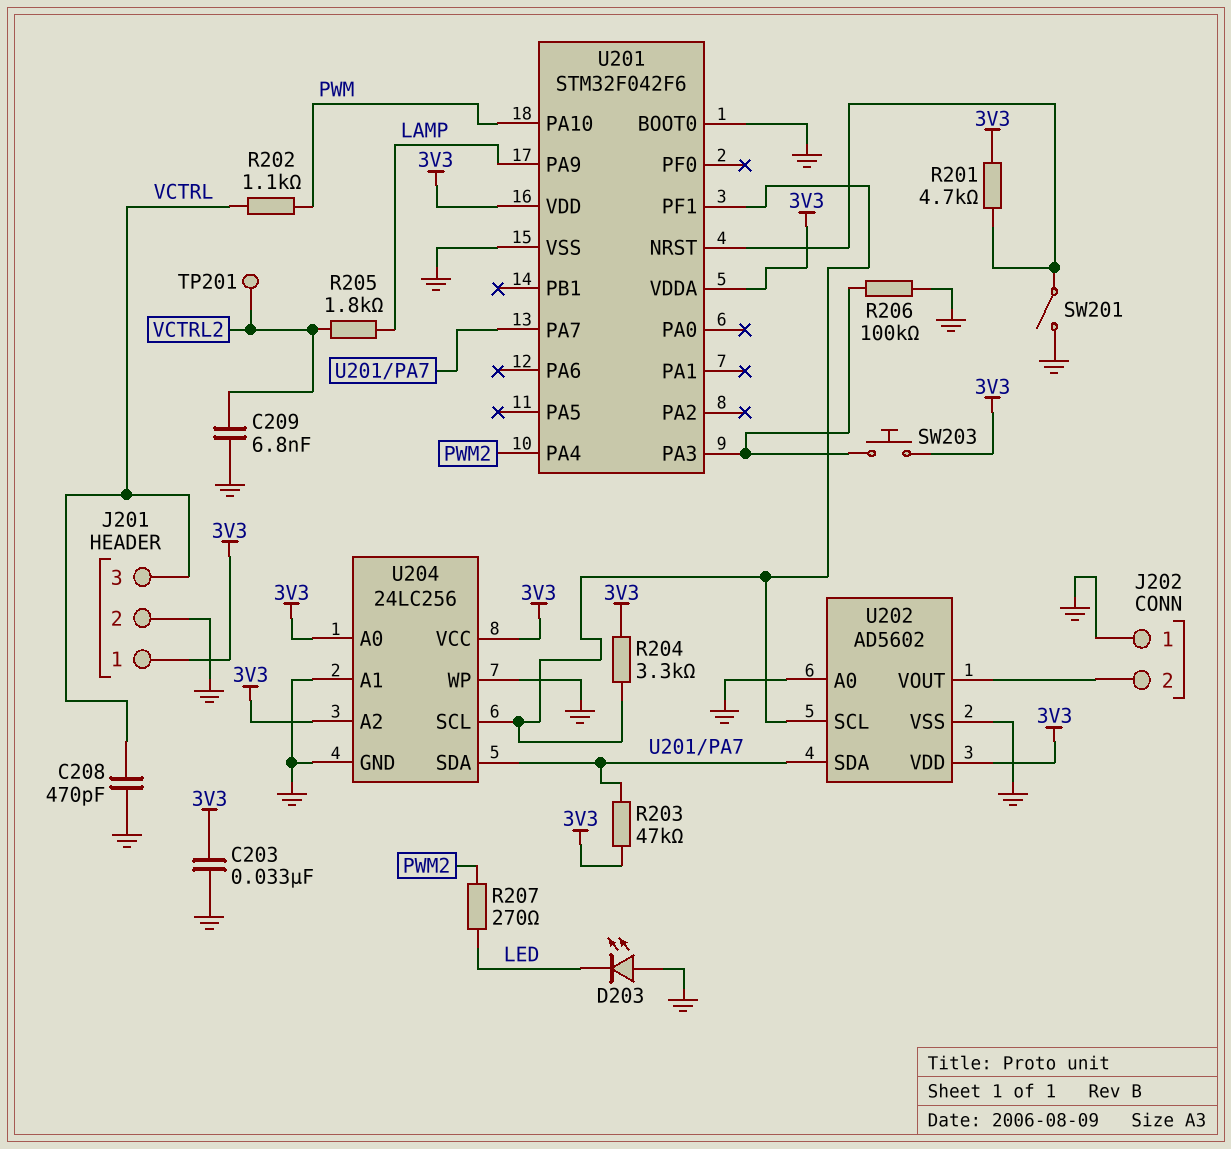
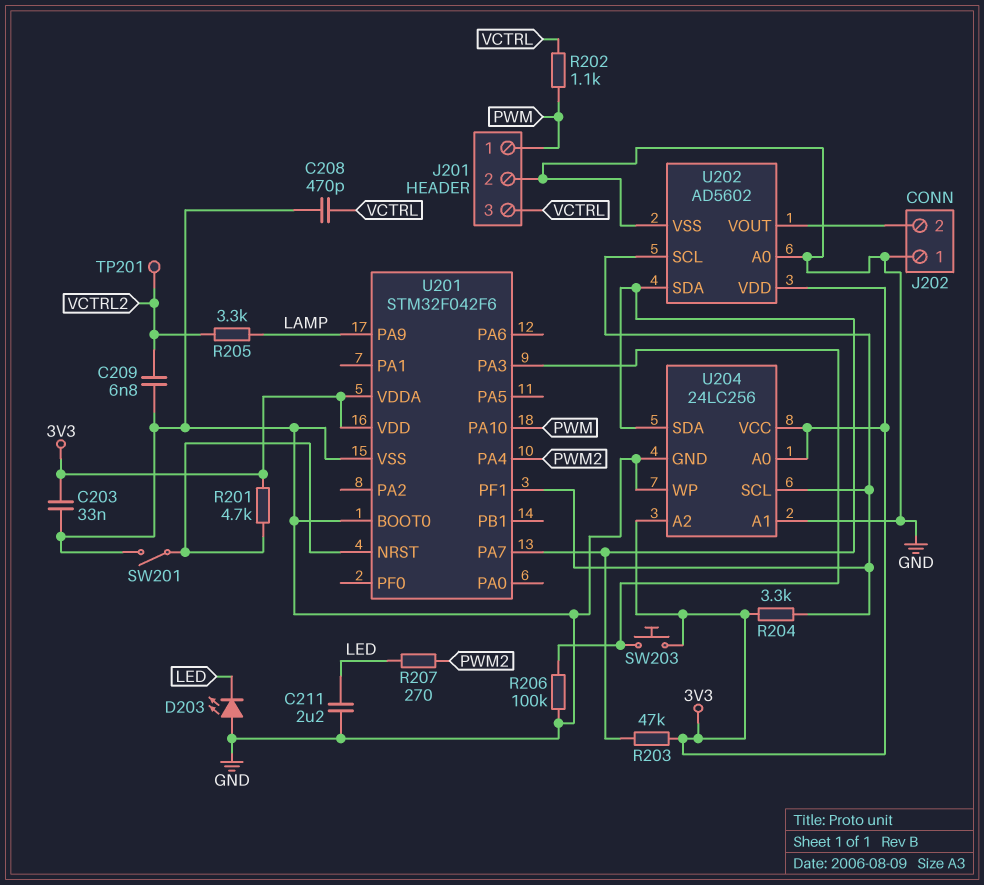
C211: none -> 2.2uF (GND, LED)
J201 pin 1: 3V3 -> PWM
R205: 1.8k (LAMP, VCTRL2) -> 3.3k (LAMP, VCTRL2)

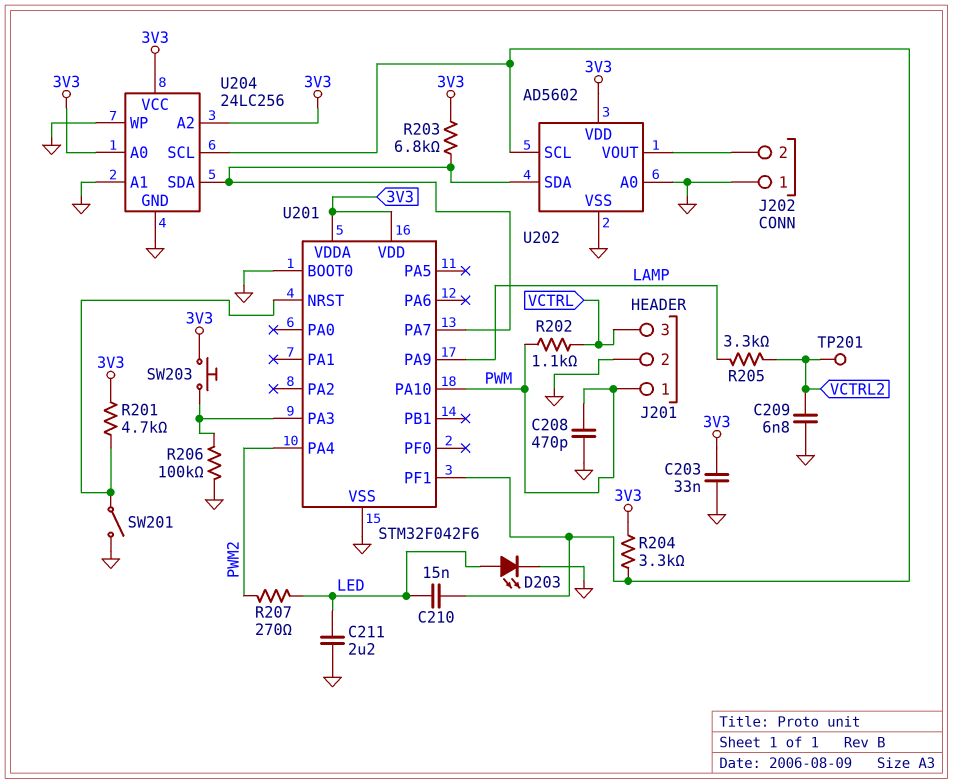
C208: 470pF (GND, VCTRL) -> 470pF (GND, PWM)
C210: none -> 15nF (LED, U201/PF1)
D203: LED (A GND, K LED) -> LED (A LED, K GND)
R203: 47k (3V3, U201/PA7) -> 6.8k (3V3, U201/PA7)

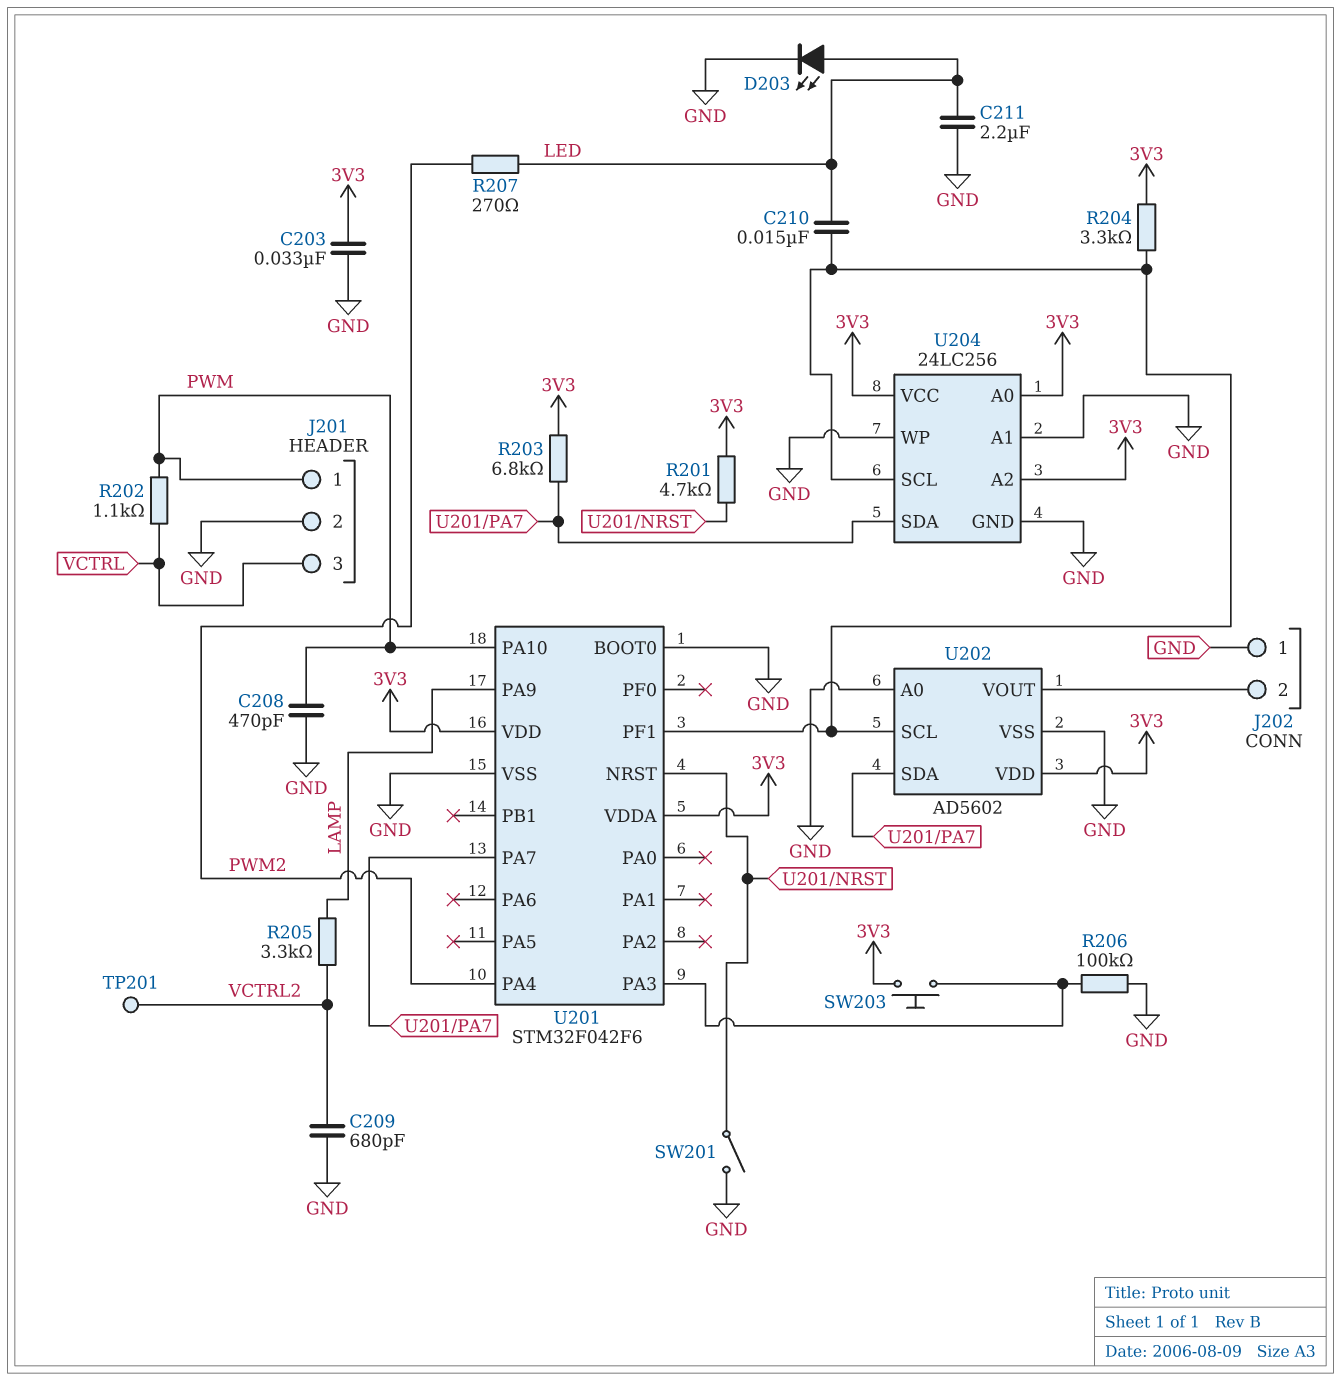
C209: 6.8nF (GND, VCTRL2) -> 680pF (GND, VCTRL2)

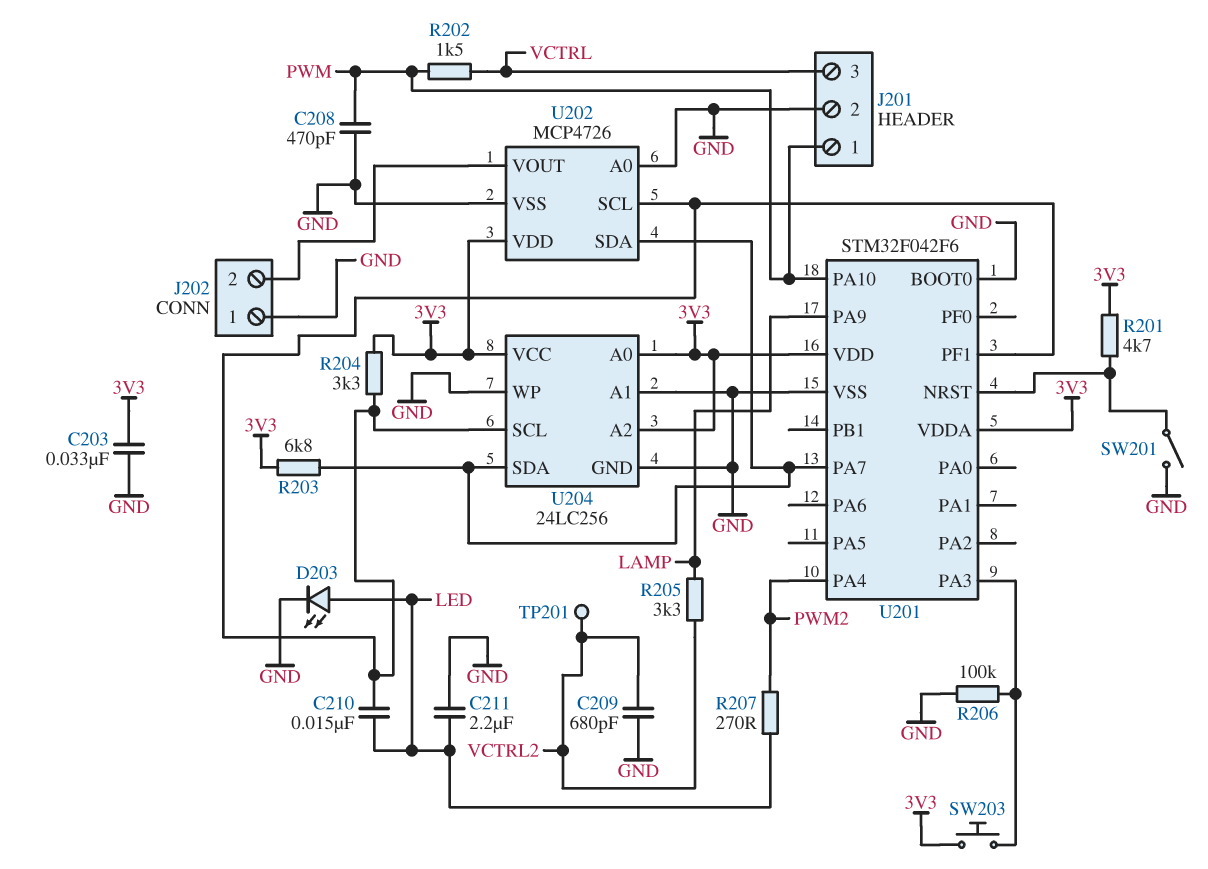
R202: 1.1k (PWM, VCTRL) -> 1.5k (PWM, VCTRL)
U202: AD5602 -> MCP4726

